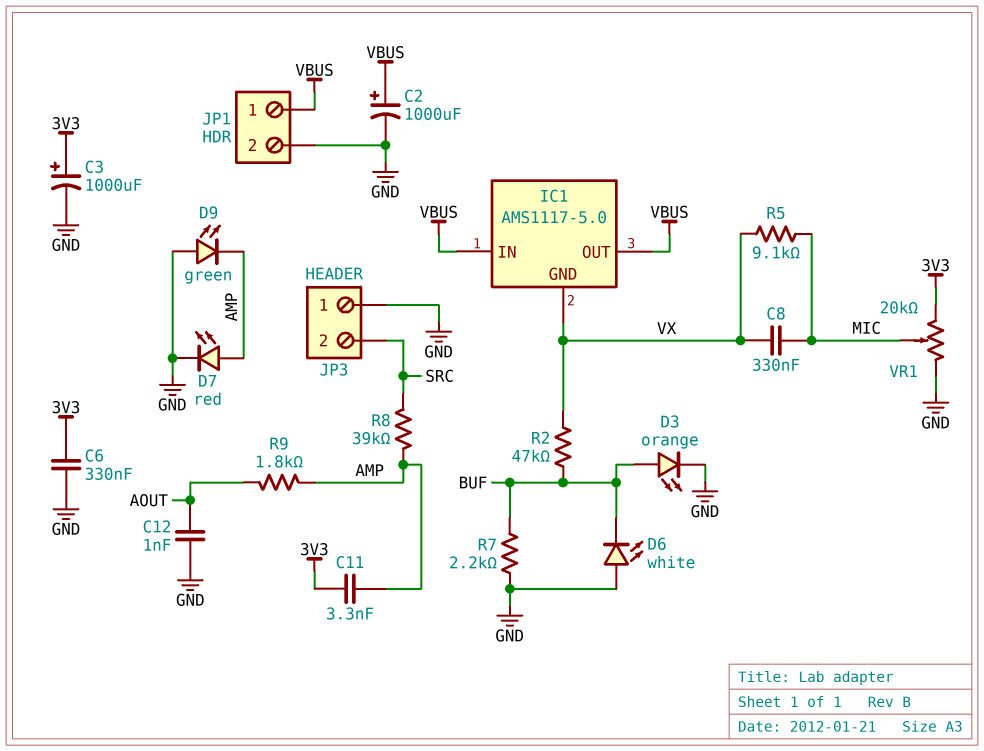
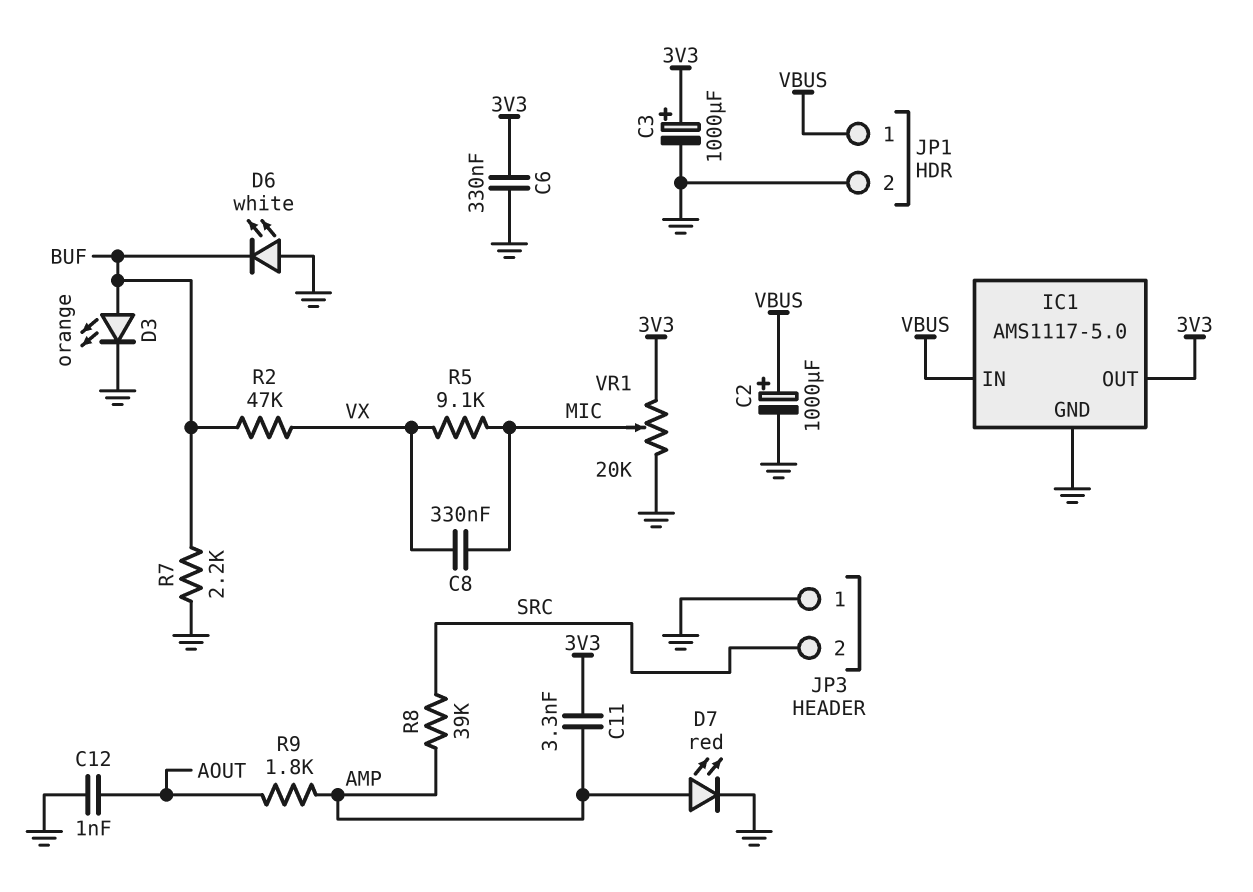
D9: LED green (A GND, K AMP) -> none
IC1 pin GND: VX -> GND
IC1 pin OUT: VBUS -> 3V3

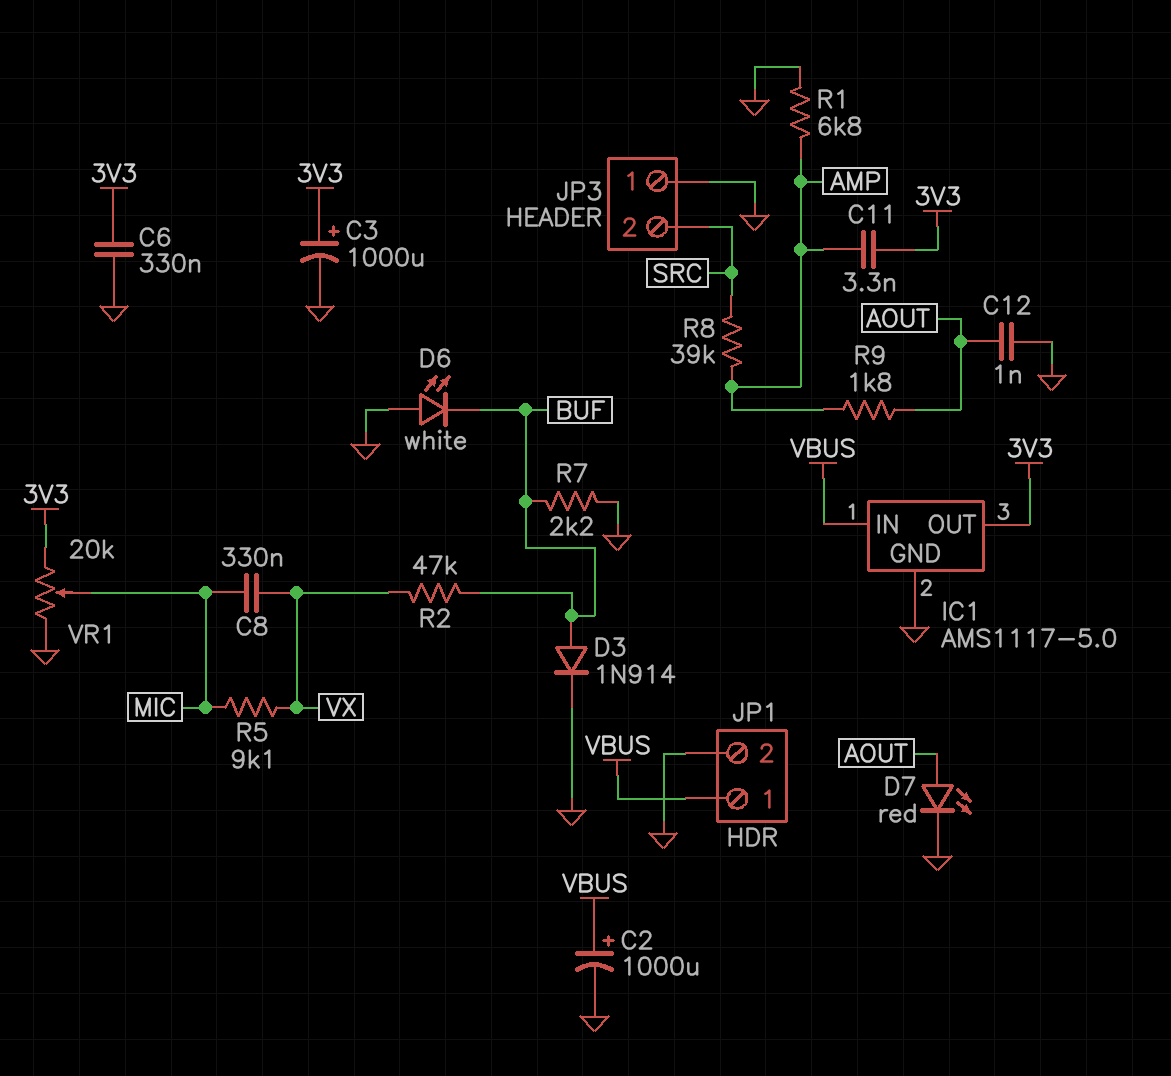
D3: LED orange (A BUF, K GND) -> diode 1N914 (A BUF, K GND)
D7: LED red (A AMP, K GND) -> LED red (A AOUT, K GND)
R1: none -> 6.8k (AMP, GND)

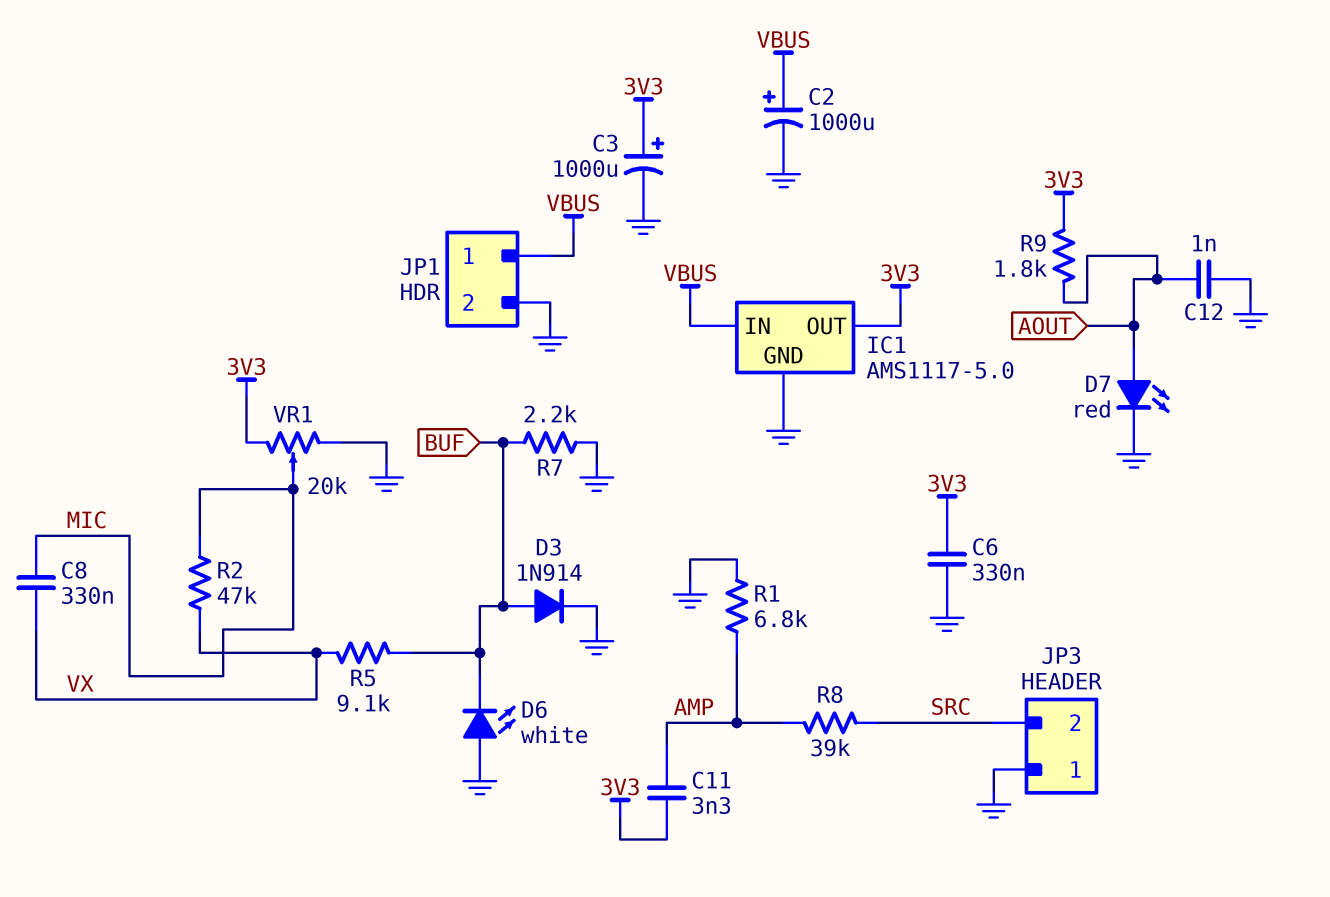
R2: 47k (BUF, VX) -> 47k (MIC, VX)
R5: 9.1k (MIC, VX) -> 9.1k (BUF, VX)
R9: 1.8k (AMP, AOUT) -> 1.8k (3V3, AOUT)

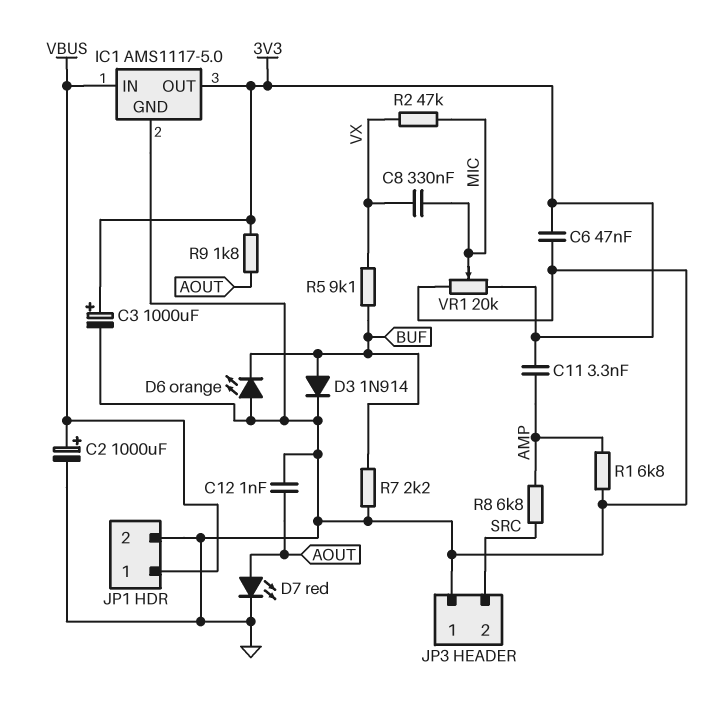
C6: 330nF (3V3, GND) -> 47nF (3V3, GND)
D6: LED white (A GND, K BUF) -> LED orange (A GND, K BUF)
R8: 39k (AMP, SRC) -> 6.8k (AMP, SRC)

